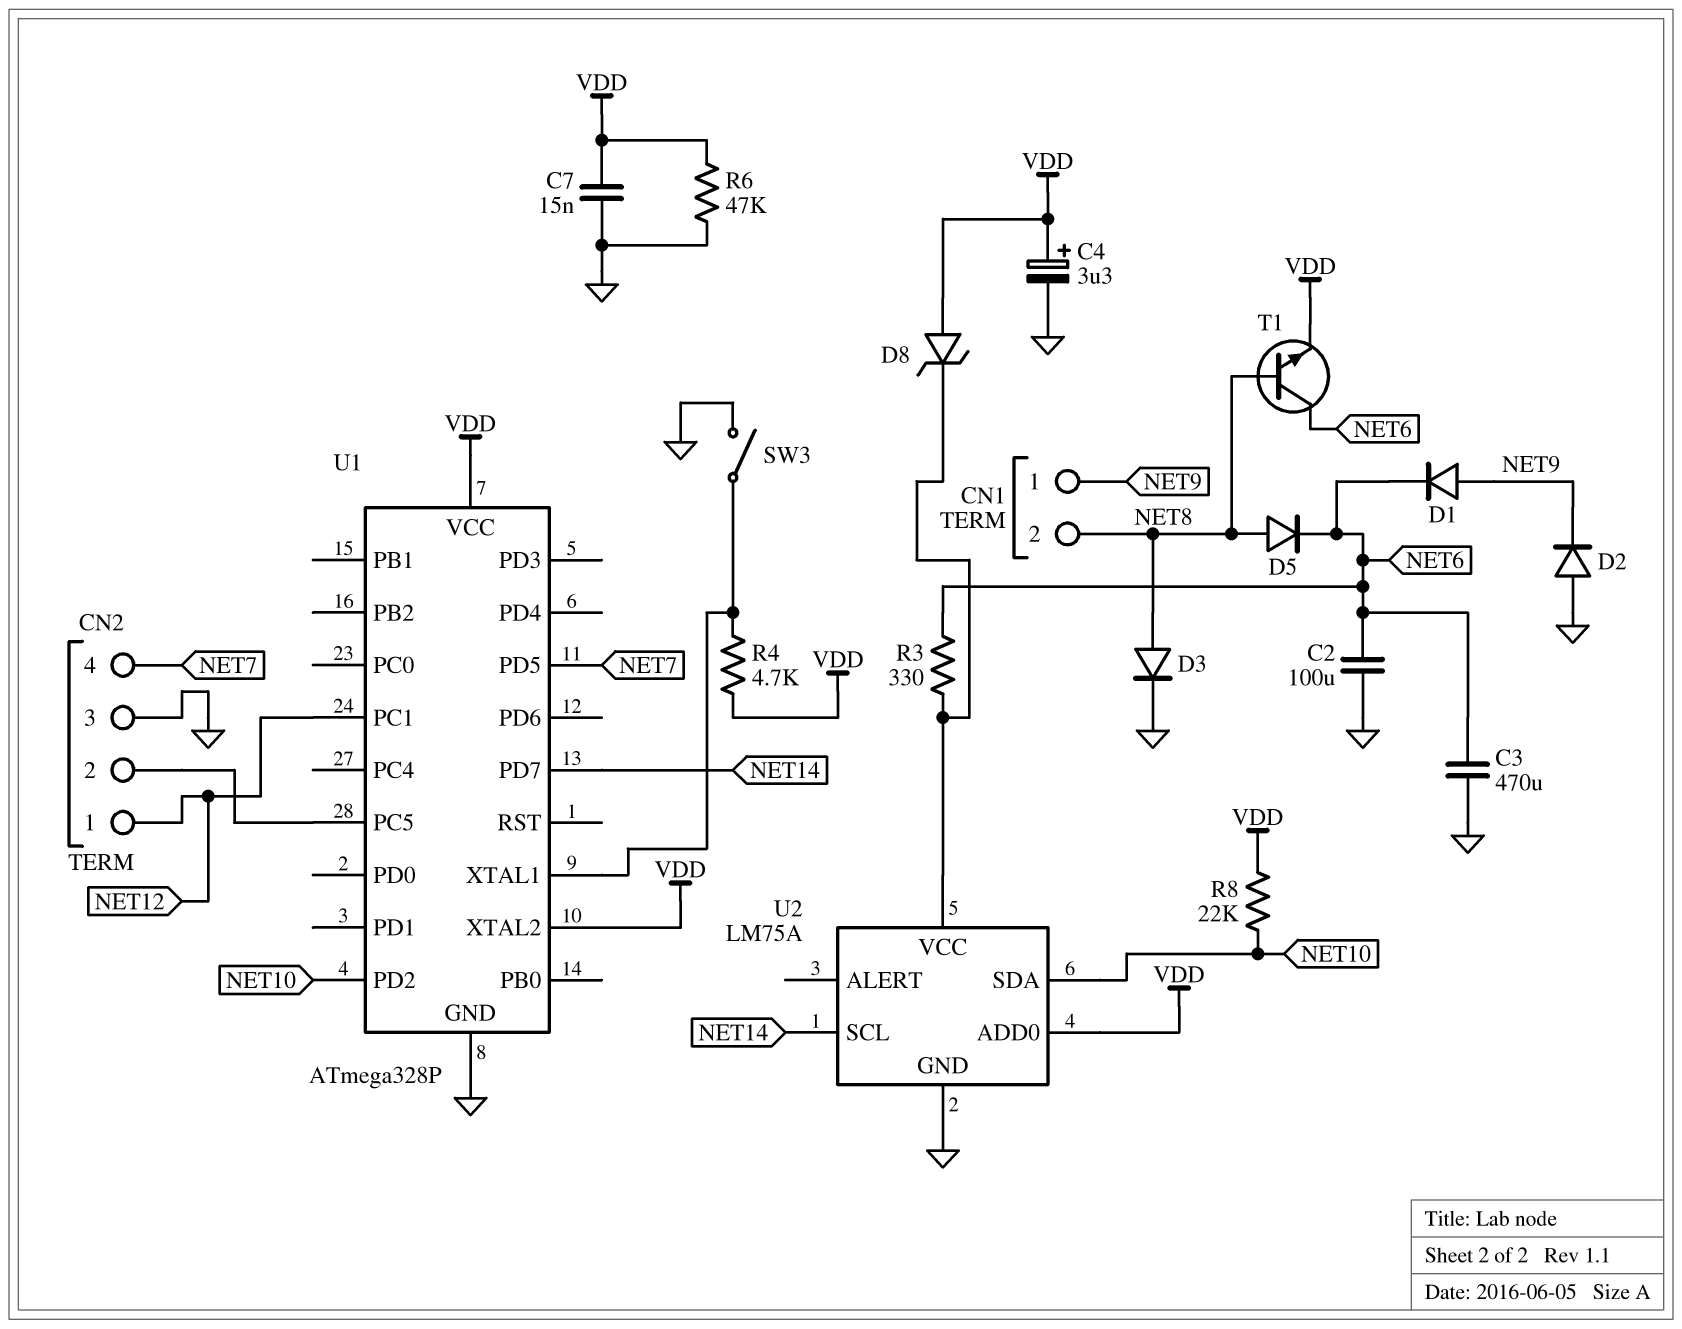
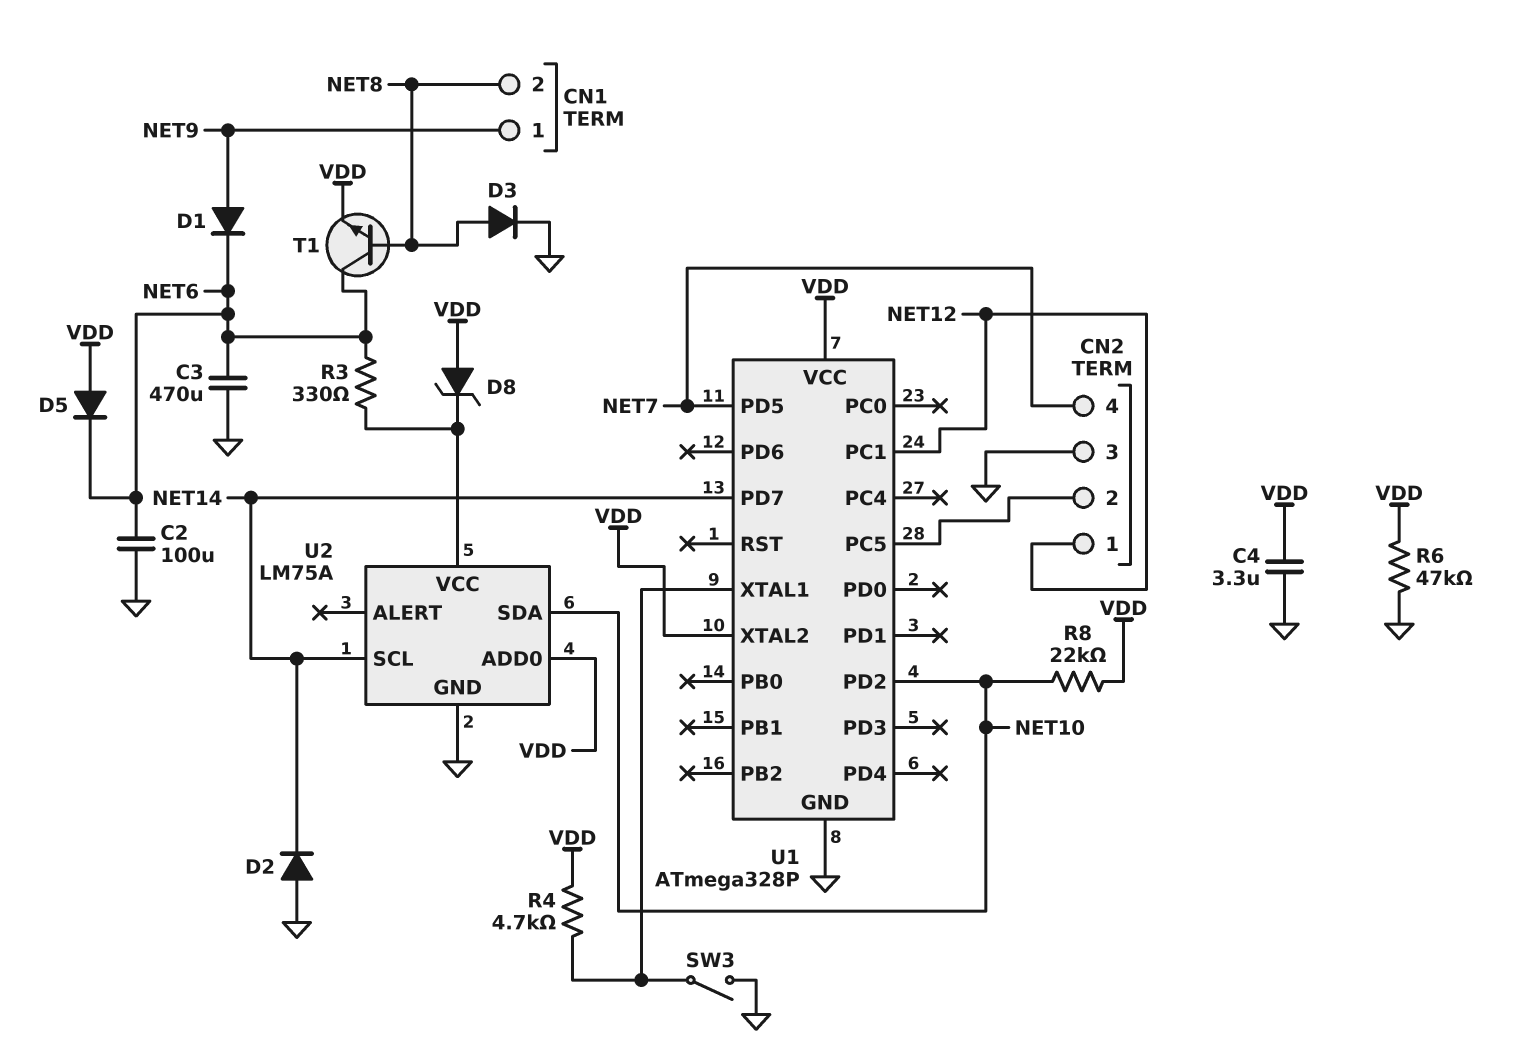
C4: 3.3uF (plus VDD, minus GND) -> 3.3uF (GND, VDD)
C7: 15nF (GND, VDD) -> none
D2: diode (A GND, K NET9) -> diode (A GND, K NET14)
D5: diode (A NET8, K NET6) -> diode (A VDD, K NET6)

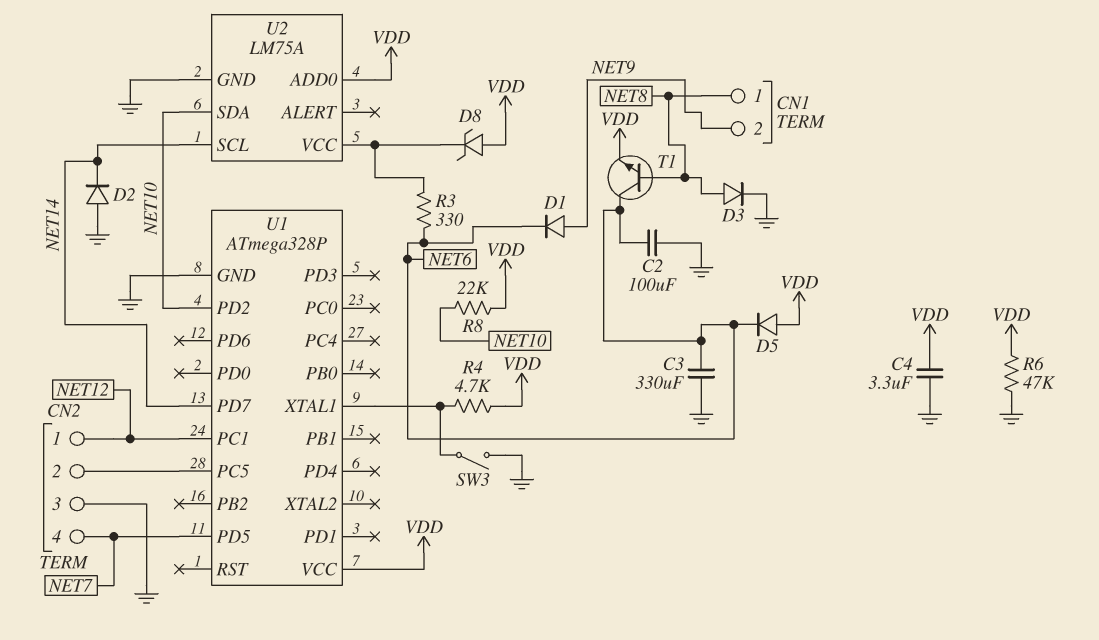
C3: 470uF (GND, NET6) -> 330uF (GND, NET6)
CN1 pin 1: NET9 -> NET8
CN1 pin 2: NET8 -> NET9
U1 pin XTAL2: VDD -> none

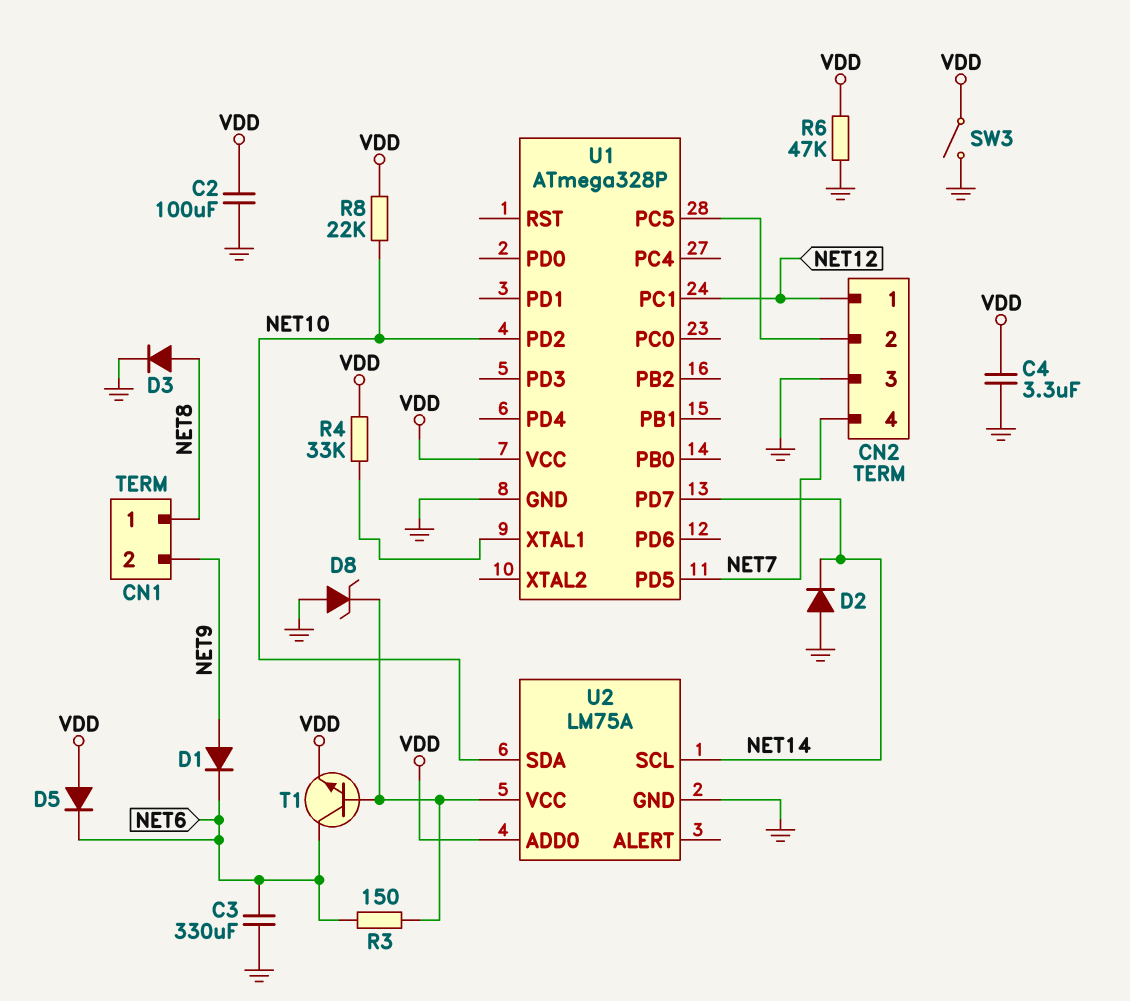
C2: 100uF (GND, NET6) -> 100uF (GND, VDD)
D8: zener (A VDD, K U2/VCC) -> zener (A GND, K U2/VCC)
R3: 330 (NET6, U2/VCC) -> 150 (NET6, U2/VCC)
R4: 4.7k (U1/XTAL1, VDD) -> 33k (U1/XTAL1, VDD)
SW3: switch (GND, U1/XTAL1) -> switch (GND, VDD)
T1: NPN (B NET8, C NET6, E VDD) -> NPN (B U2/VCC, C NET6, E VDD)

